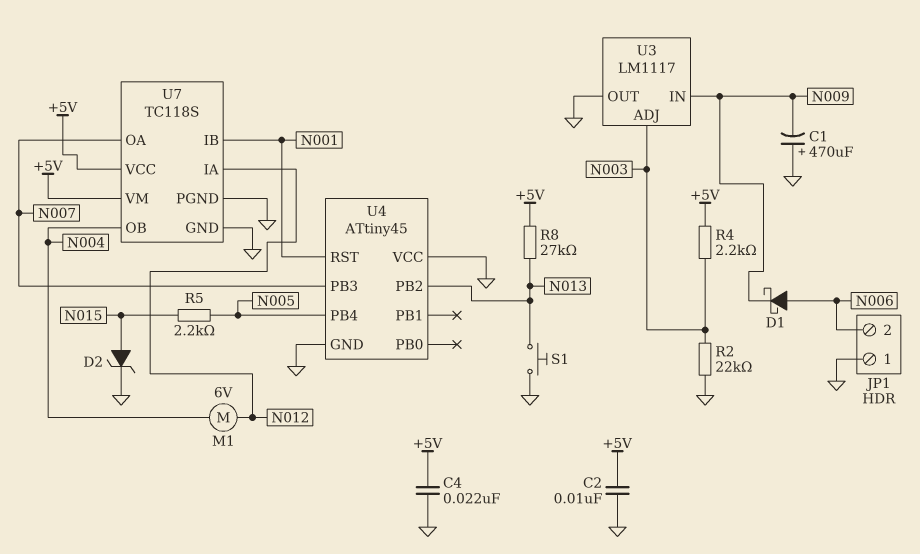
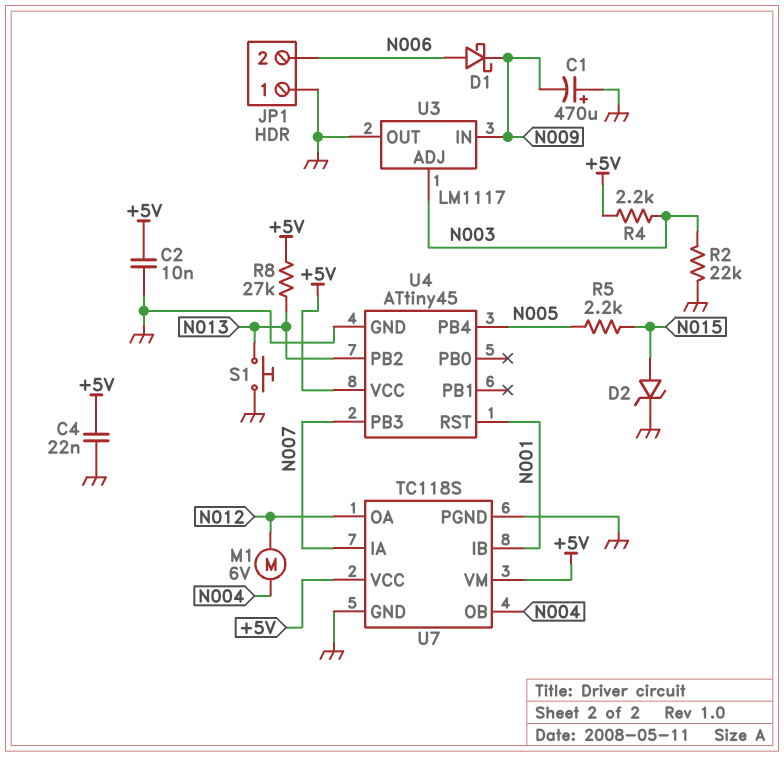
U4 pin VCC: GND -> +5V
U7 pin IA: N012 -> N007
U7 pin OA: N007 -> N012

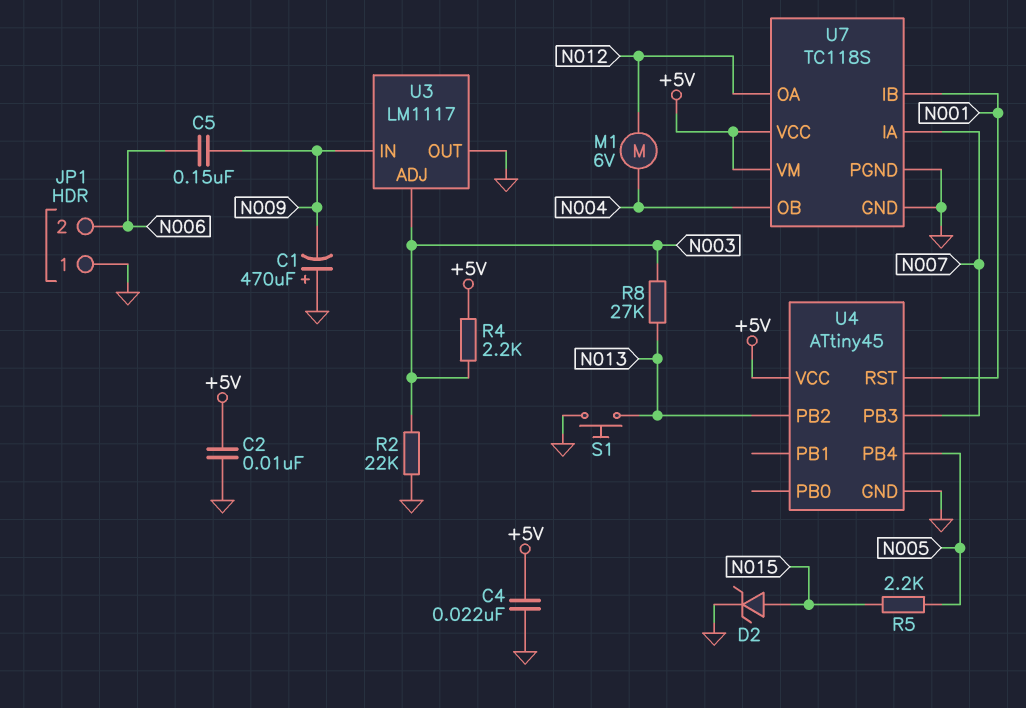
C5: none -> 150nF (N006, N009)
D1: schottky (A N006, K N009) -> none
R8: 27k (+5V, N013) -> 27k (N003, N013)

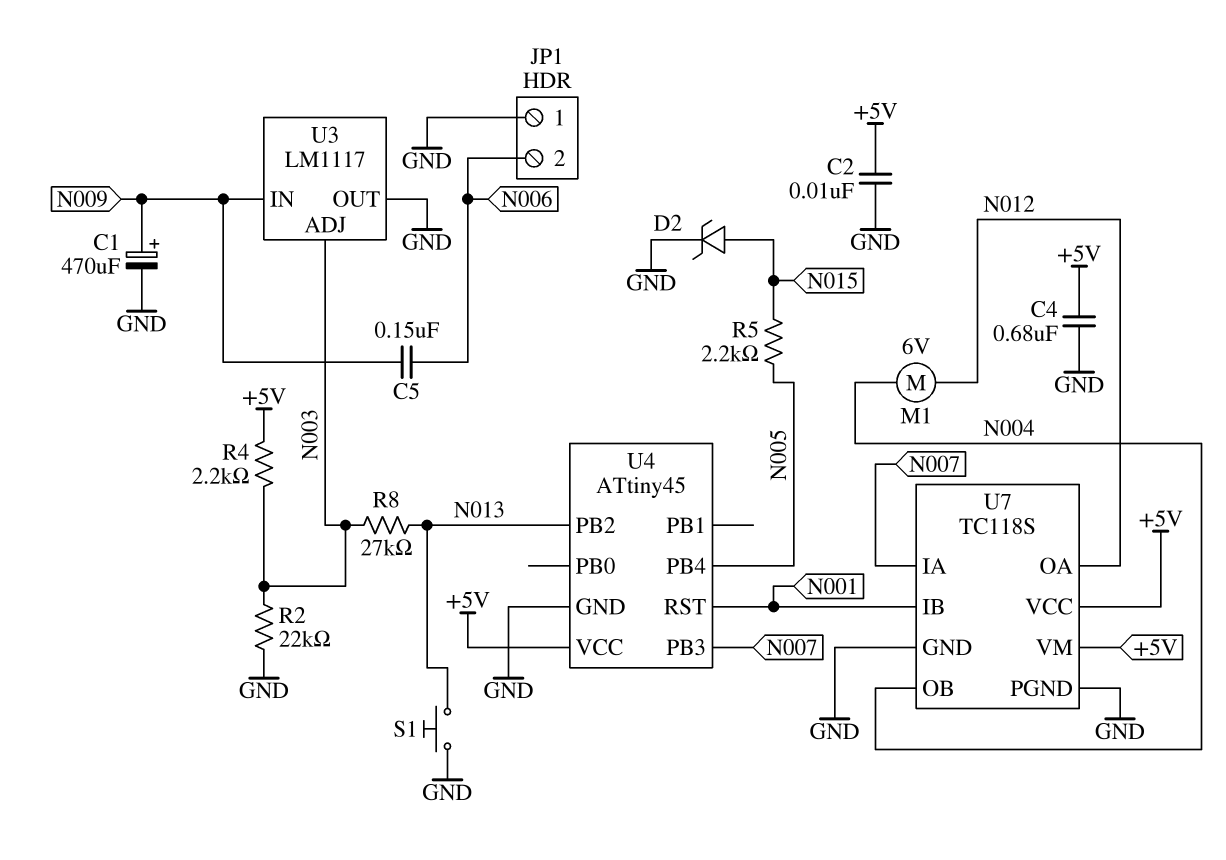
C1: 470uF (plus GND, minus N009) -> 470uF (plus N009, minus GND)
C4: 22nF (+5V, GND) -> 680nF (+5V, GND)

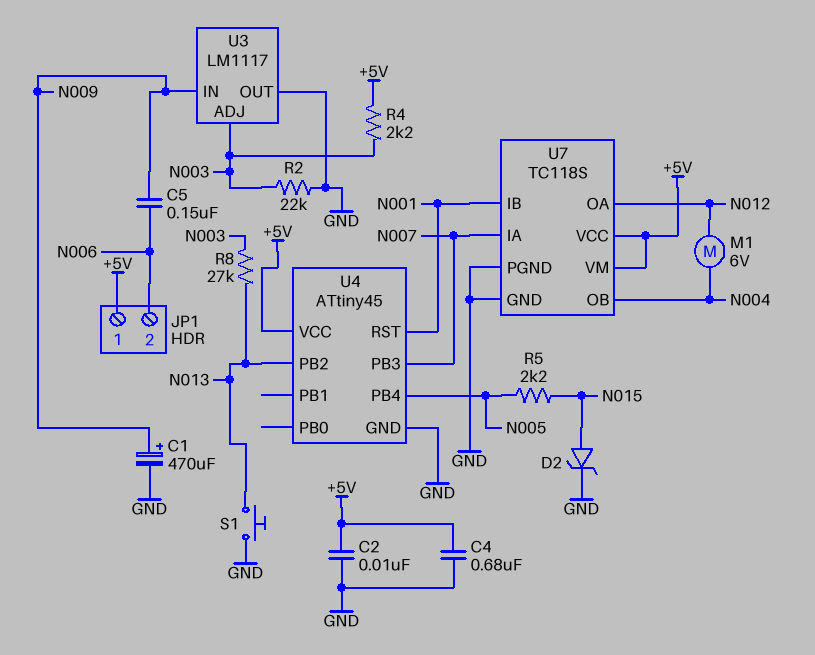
JP1 pin 1: GND -> +5V

